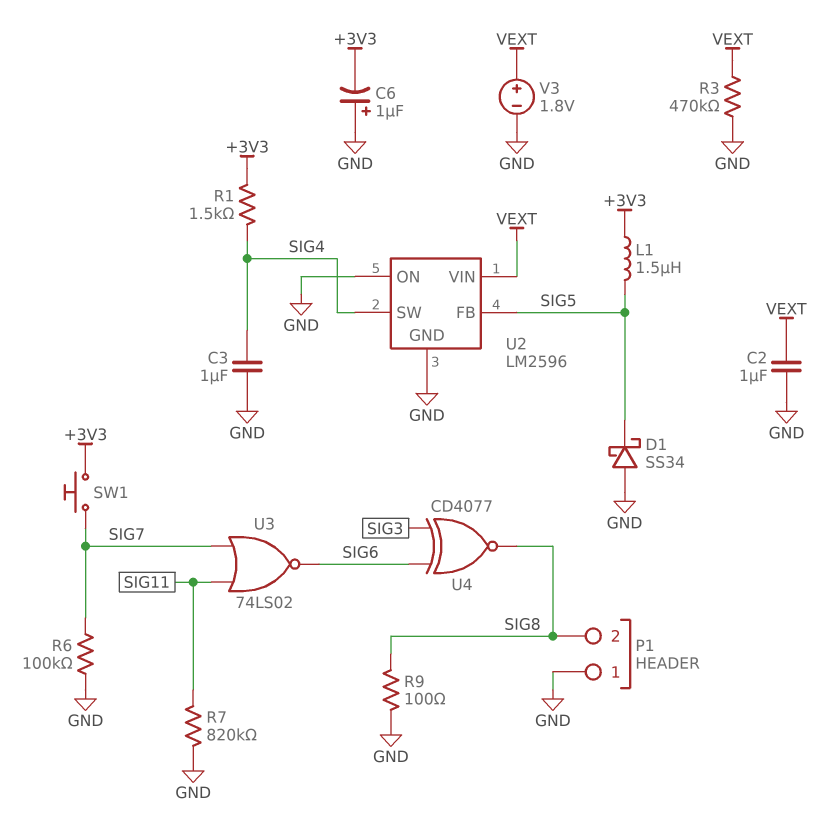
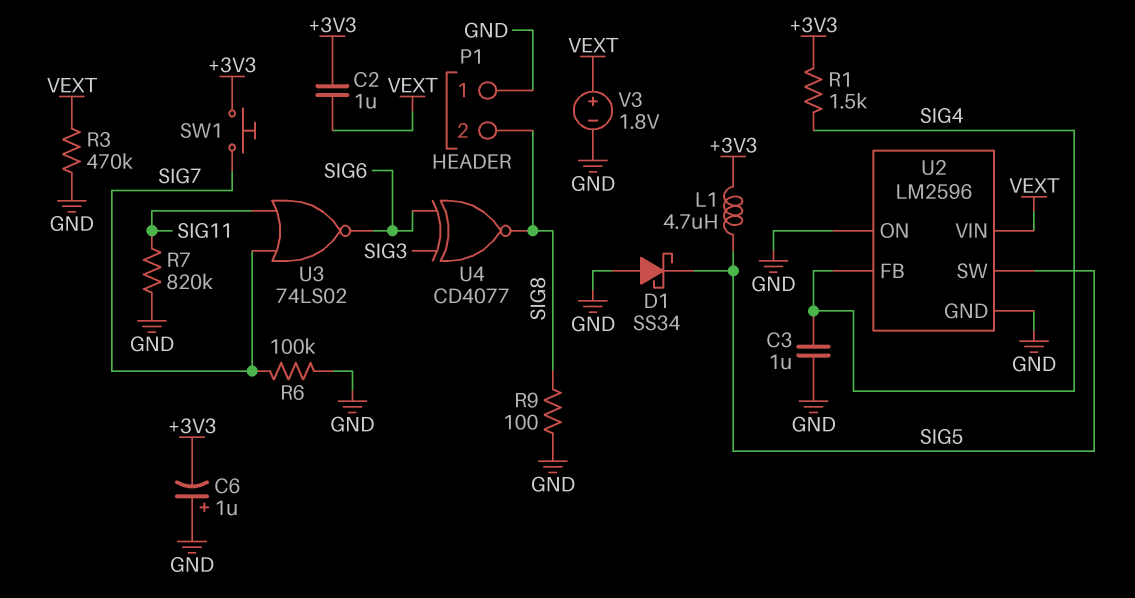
C2: 1uF (GND, VEXT) -> 1uF (+3V3, VEXT)
L1: 1.5uH (+3V3, SIG5) -> 4.7uH (+3V3, SIG5)
U2 pin FB: SIG5 -> SIG4
U2 pin SW: SIG4 -> SIG5

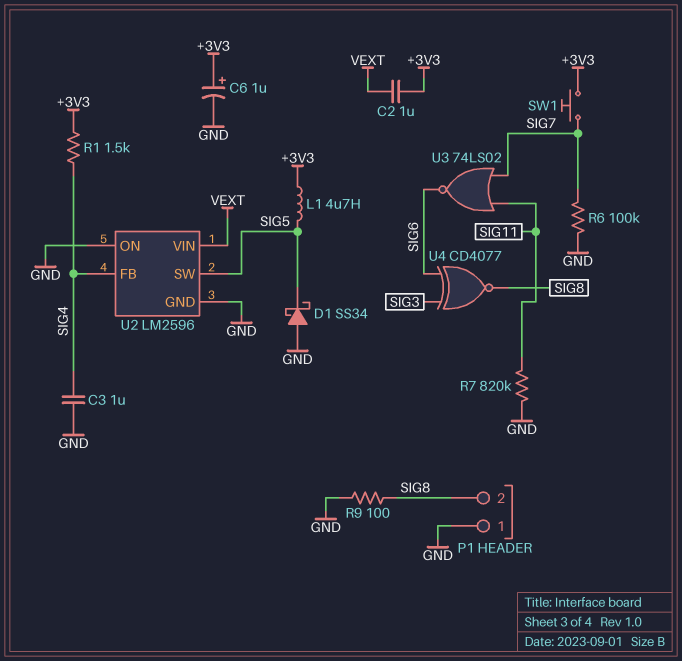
C6: 1uF (plus GND, minus +3V3) -> 1uF (plus +3V3, minus GND)
R3: 470k (GND, VEXT) -> none
V3: 1.8V (plus VEXT, minus GND) -> none

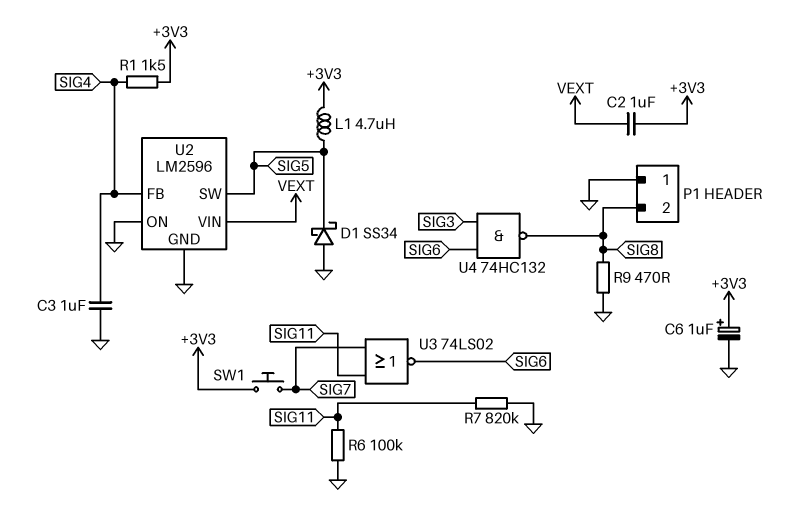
R6: 100k (GND, SIG7) -> 100k (GND, SIG11)
R9: 100 (GND, SIG8) -> 470 (GND, SIG8)
U4: XNOR CD4077 (in SIG3, in SIG6, out SIG8) -> NAND 74HC132 (in SIG3, in SIG6, out SIG8)

